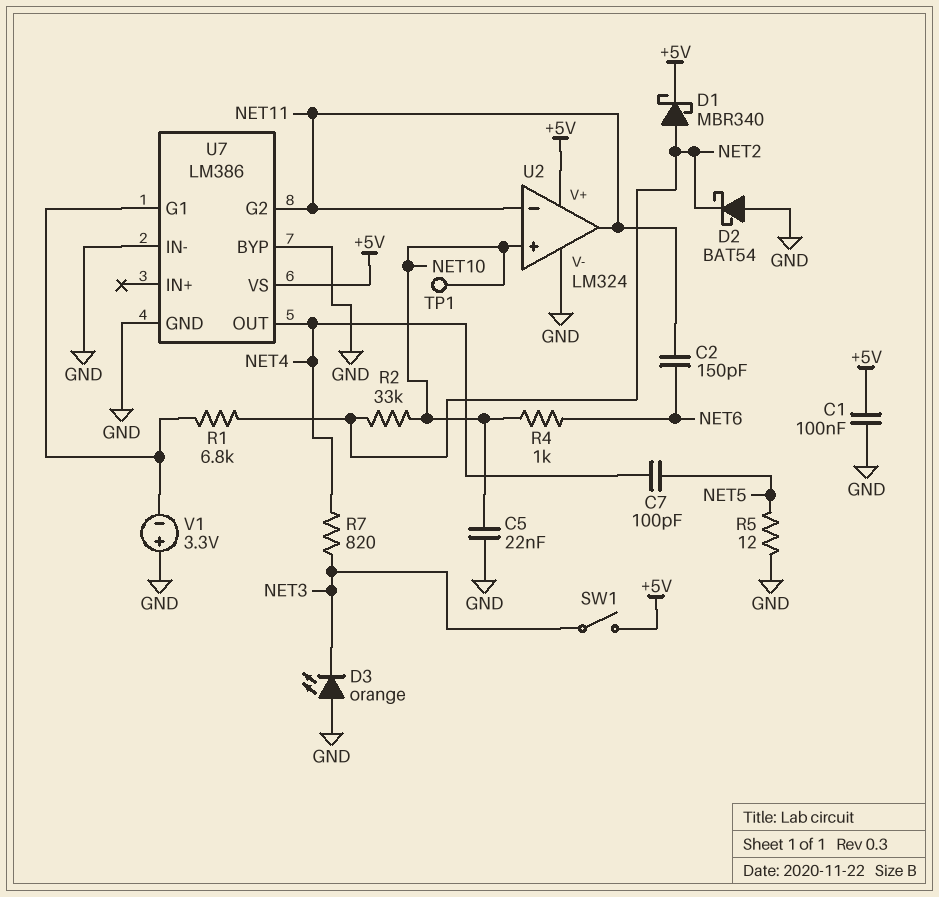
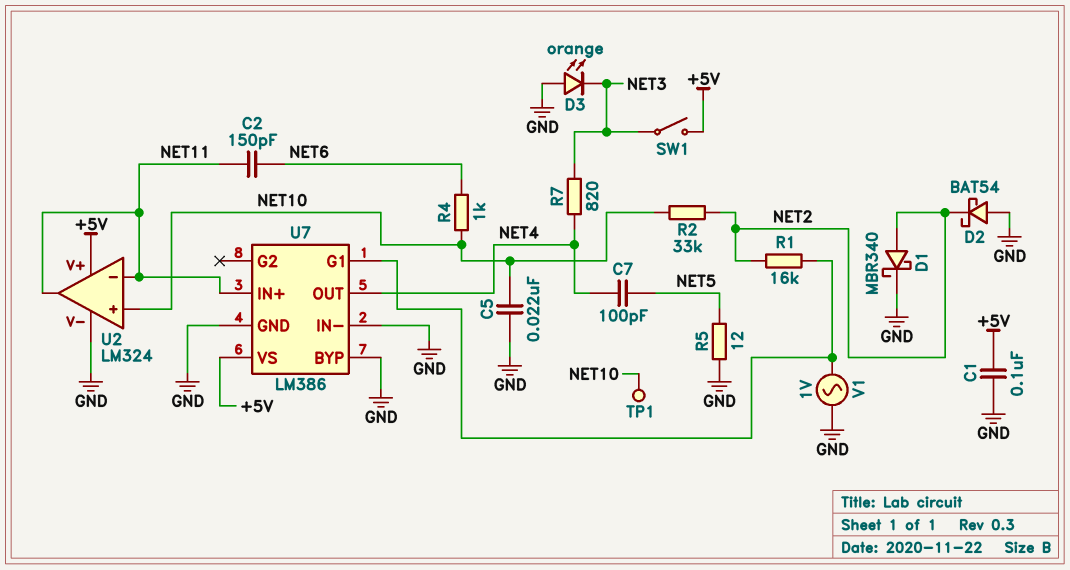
D1: schottky MBR340 (A NET2, K +5V) -> schottky MBR340 (A NET2, K GND)
R1: 6.8k (NET2, U7/G1) -> 16k (NET2, U7/G1)
U7 pin G2: NET11 -> none
U7 pin IN+: none -> NET11
V1: 3.3V (plus GND, minus U7/G1) -> AC 1V (GND, U7/G1)

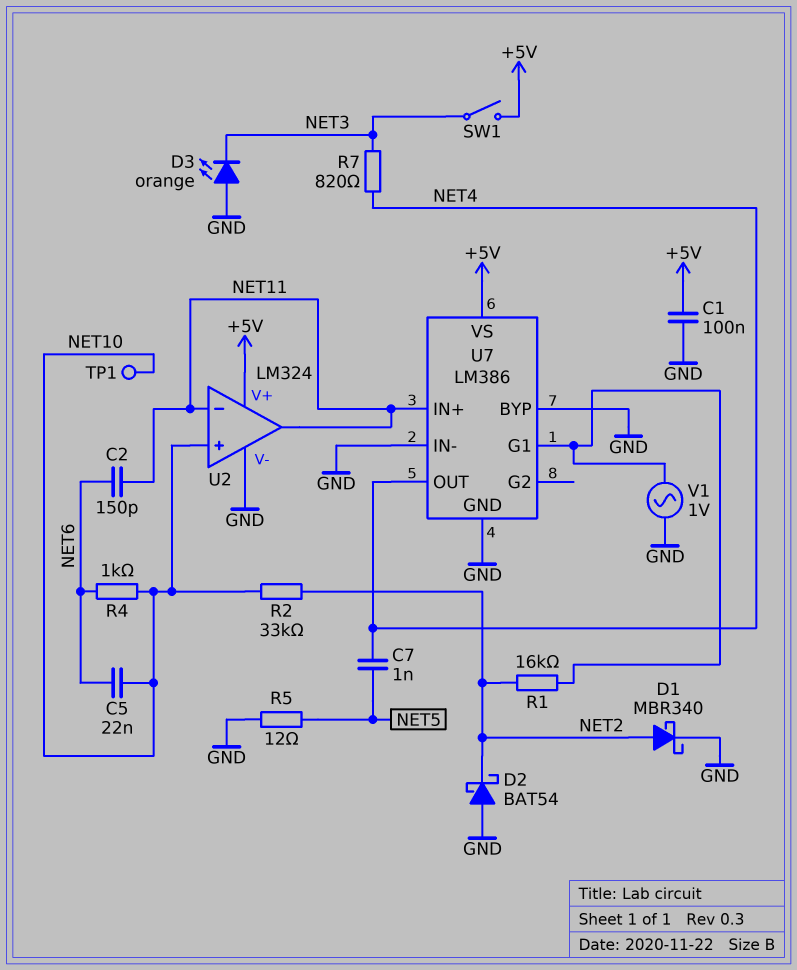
C5: 22nF (GND, NET10) -> 22nF (NET6, NET10)
C7: 100pF (NET4, NET5) -> 1nF (NET4, NET5)

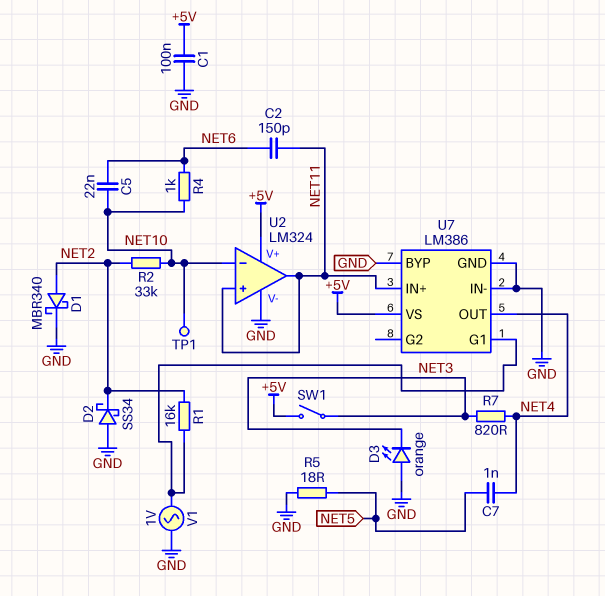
D2: schottky BAT54 (A GND, K NET2) -> schottky SS34 (A GND, K NET2)
R5: 12 (GND, NET5) -> 18 (GND, NET5)
U2 pin in+: NET10 -> NET11
U2 pin in-: NET11 -> NET10

